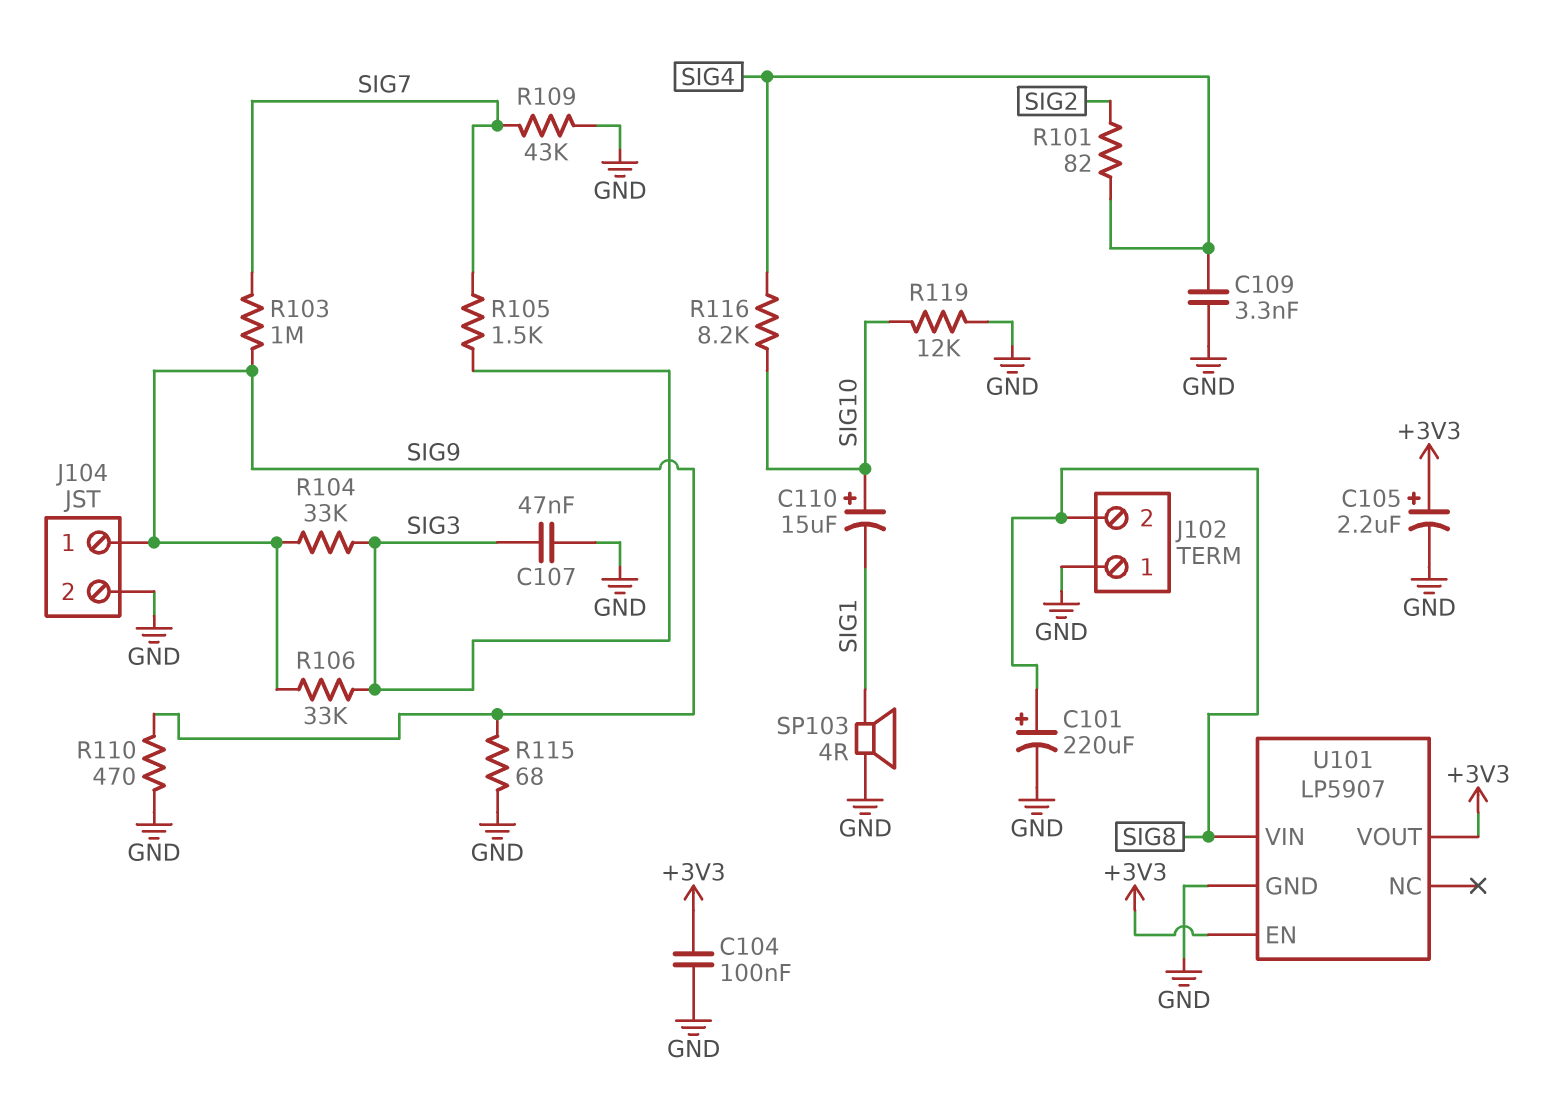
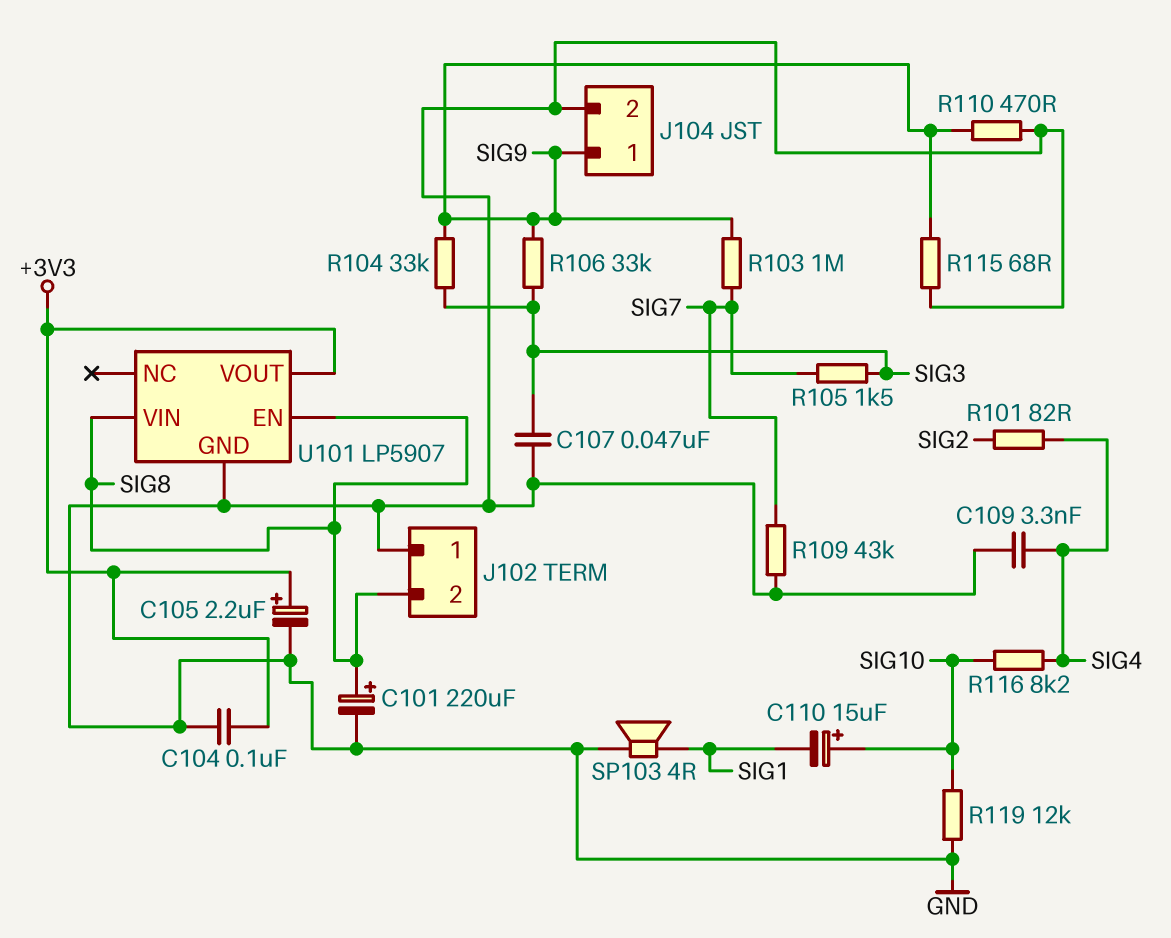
U101 pin EN: +3V3 -> SIG8

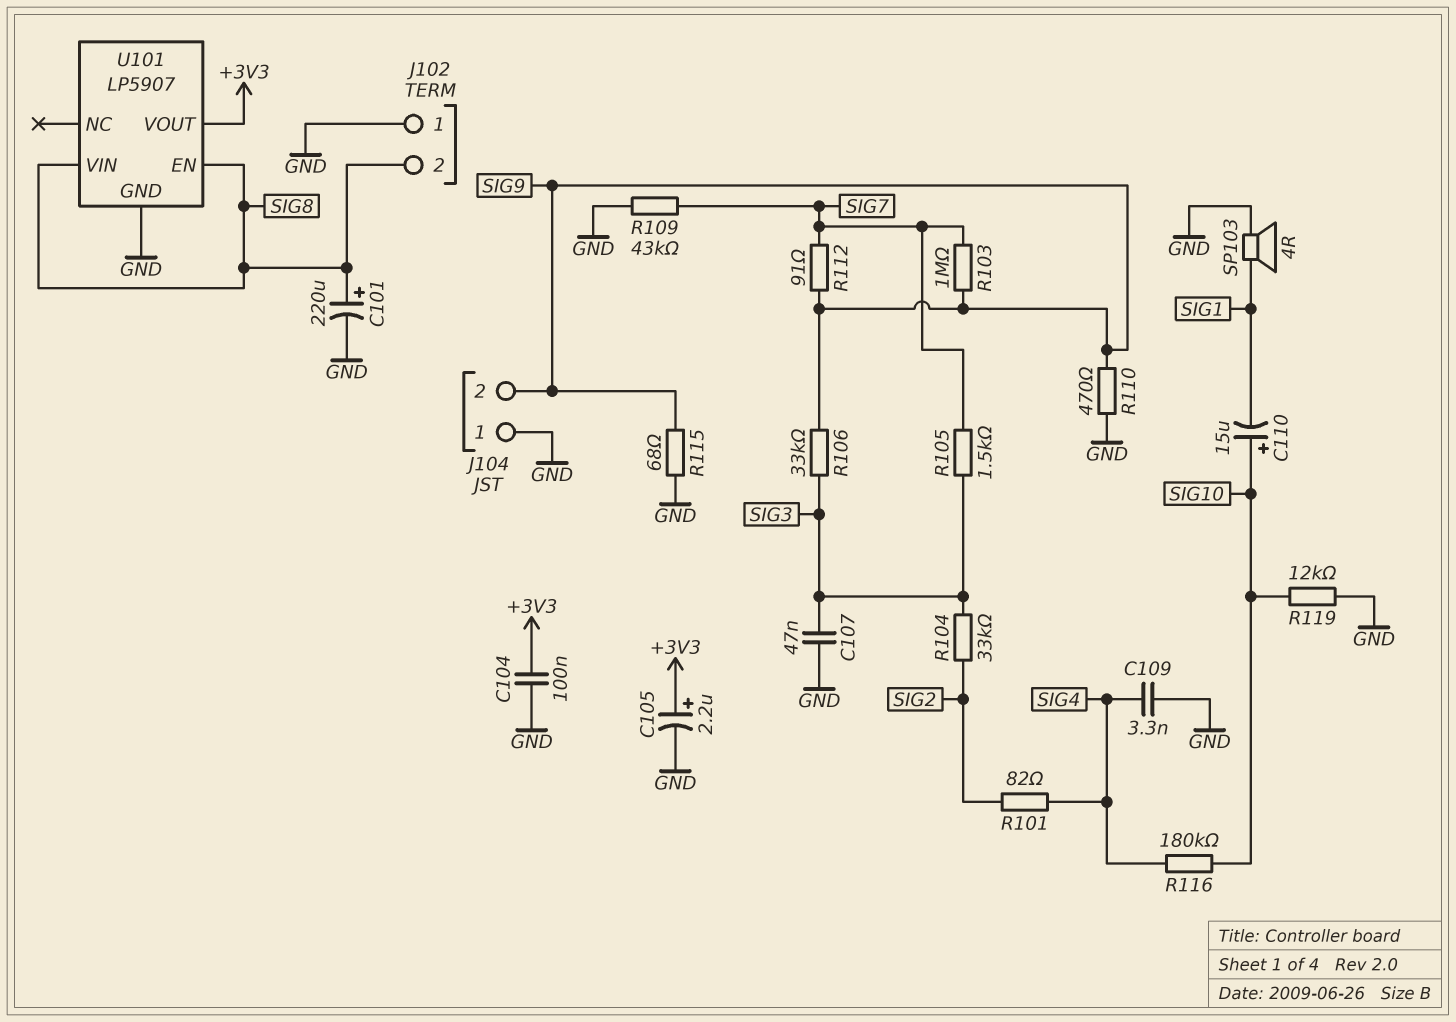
J104 pin 1: SIG9 -> GND
J104 pin 2: GND -> SIG9
R104: 33k (SIG3, SIG9) -> 33k (SIG2, SIG3)
R112: none -> 91 (SIG7, SIG9)
R116: 8.2k (SIG4, SIG10) -> 180k (SIG4, SIG10)

